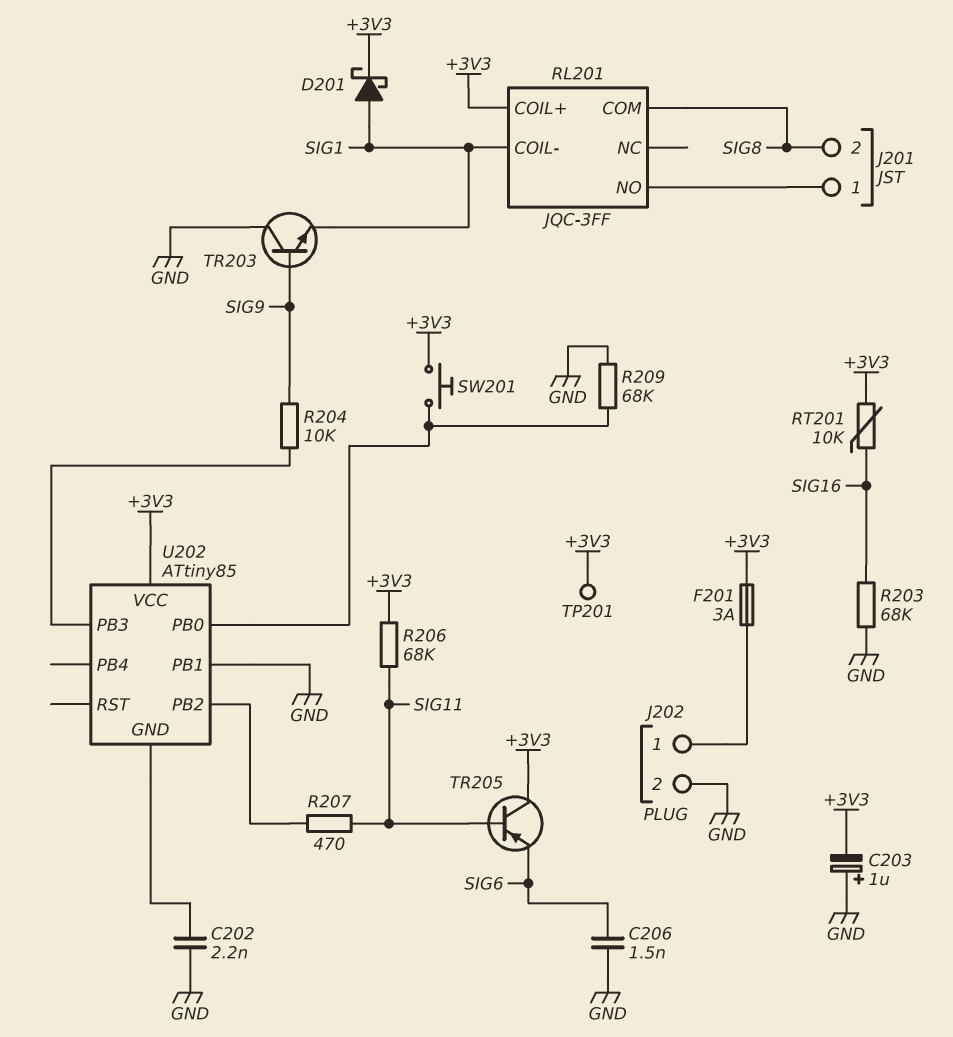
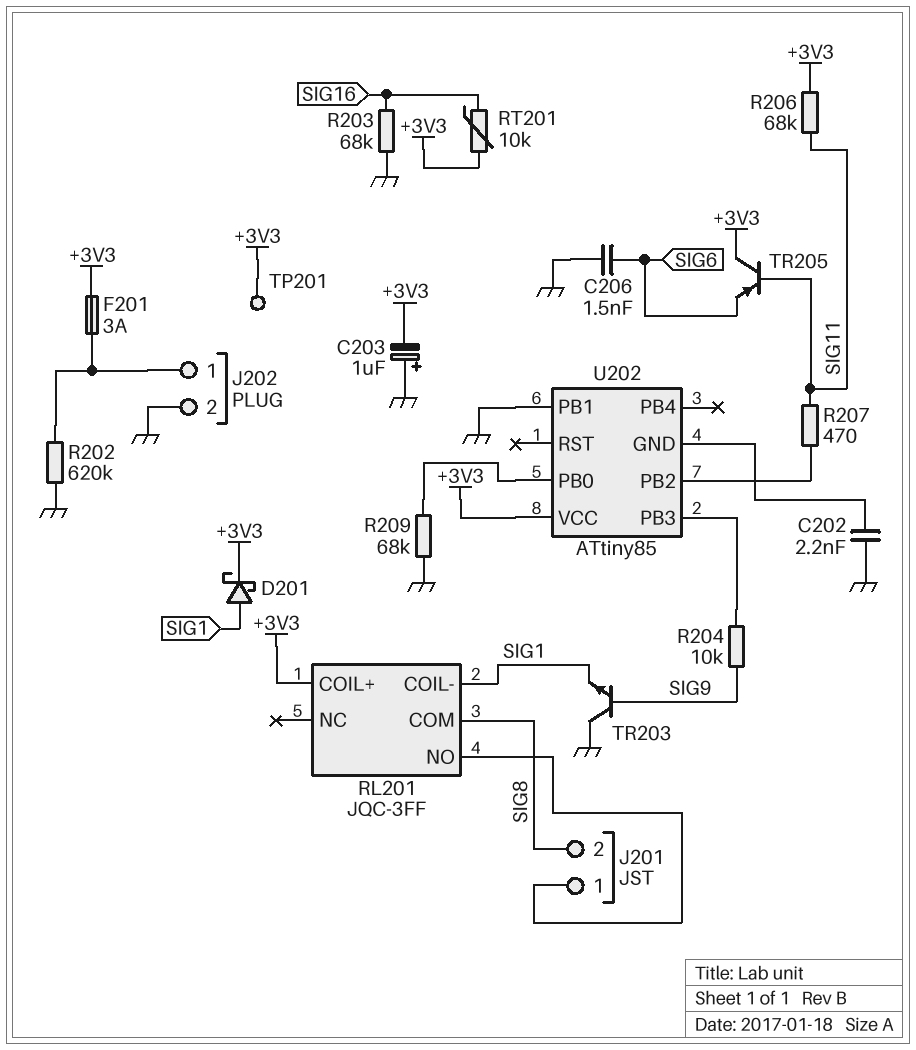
R202: none -> 620k (GND, J202/1)
SW201: button (+3V3, U202/PB0) -> none

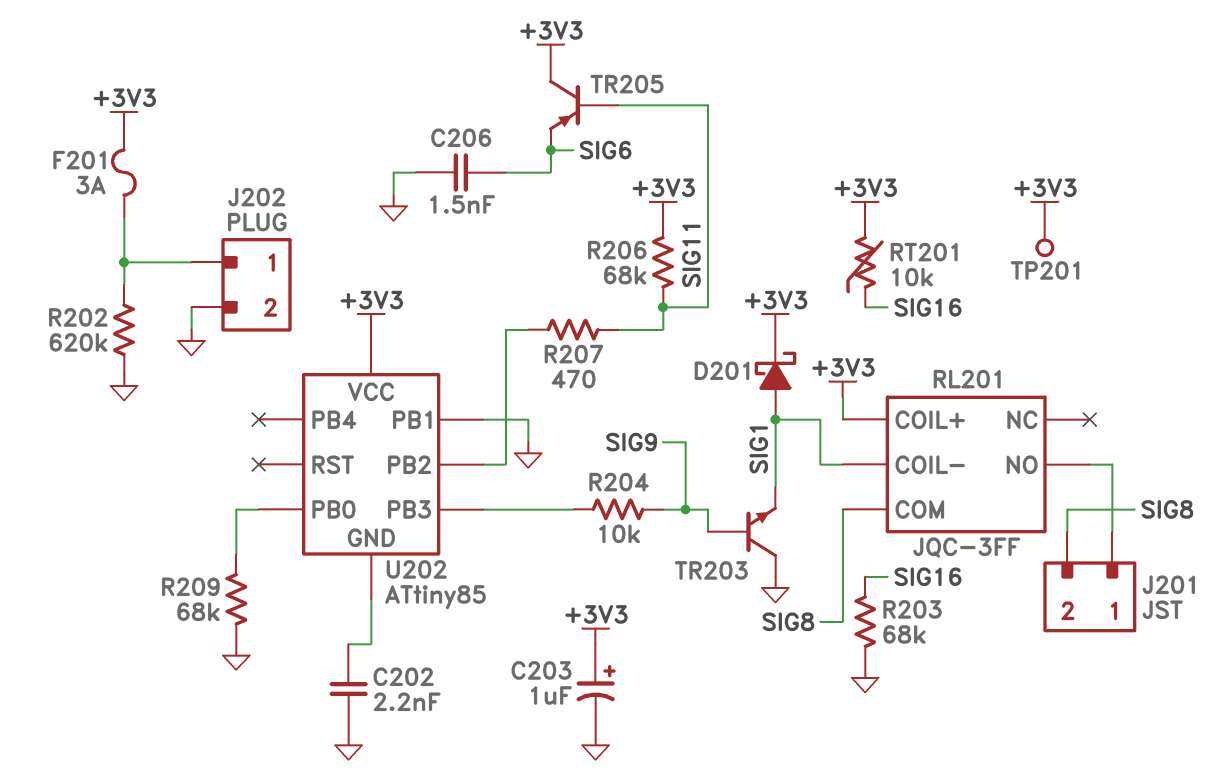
C203: 1uF (plus GND, minus +3V3) -> 1uF (plus +3V3, minus GND)

